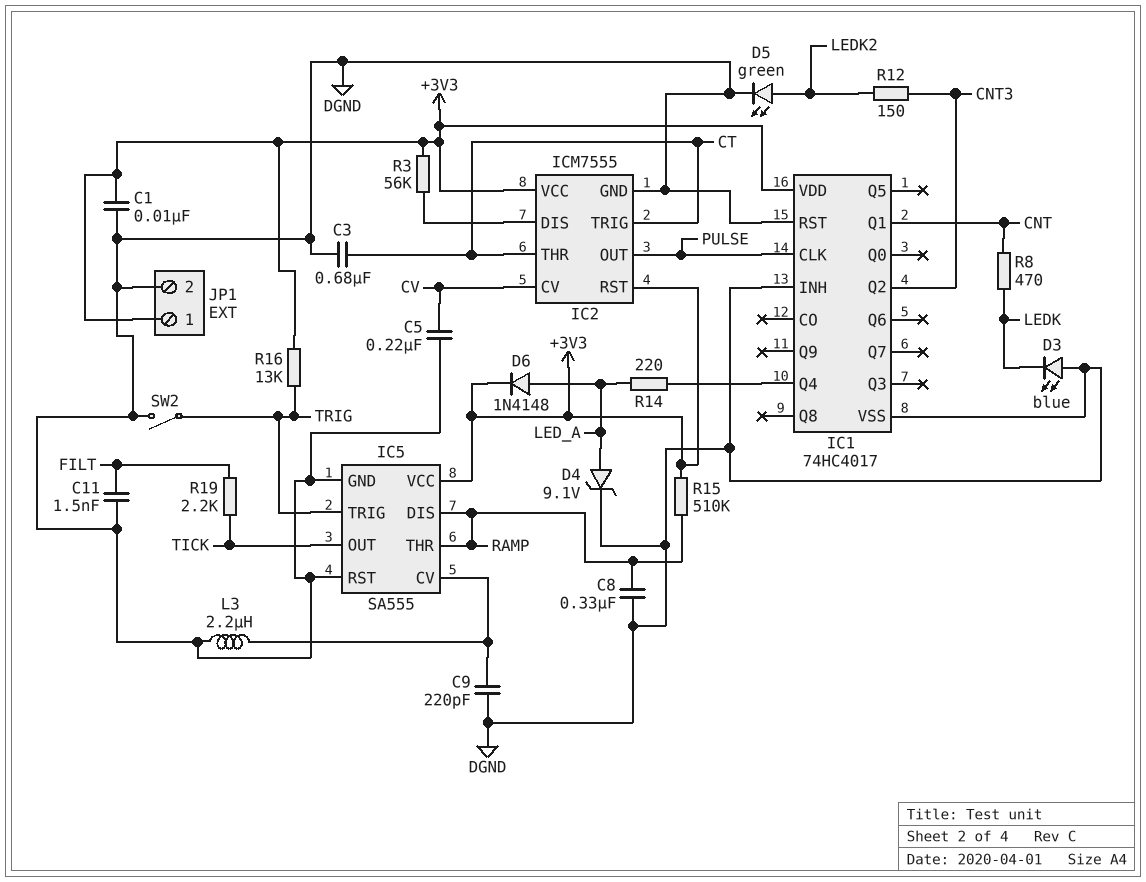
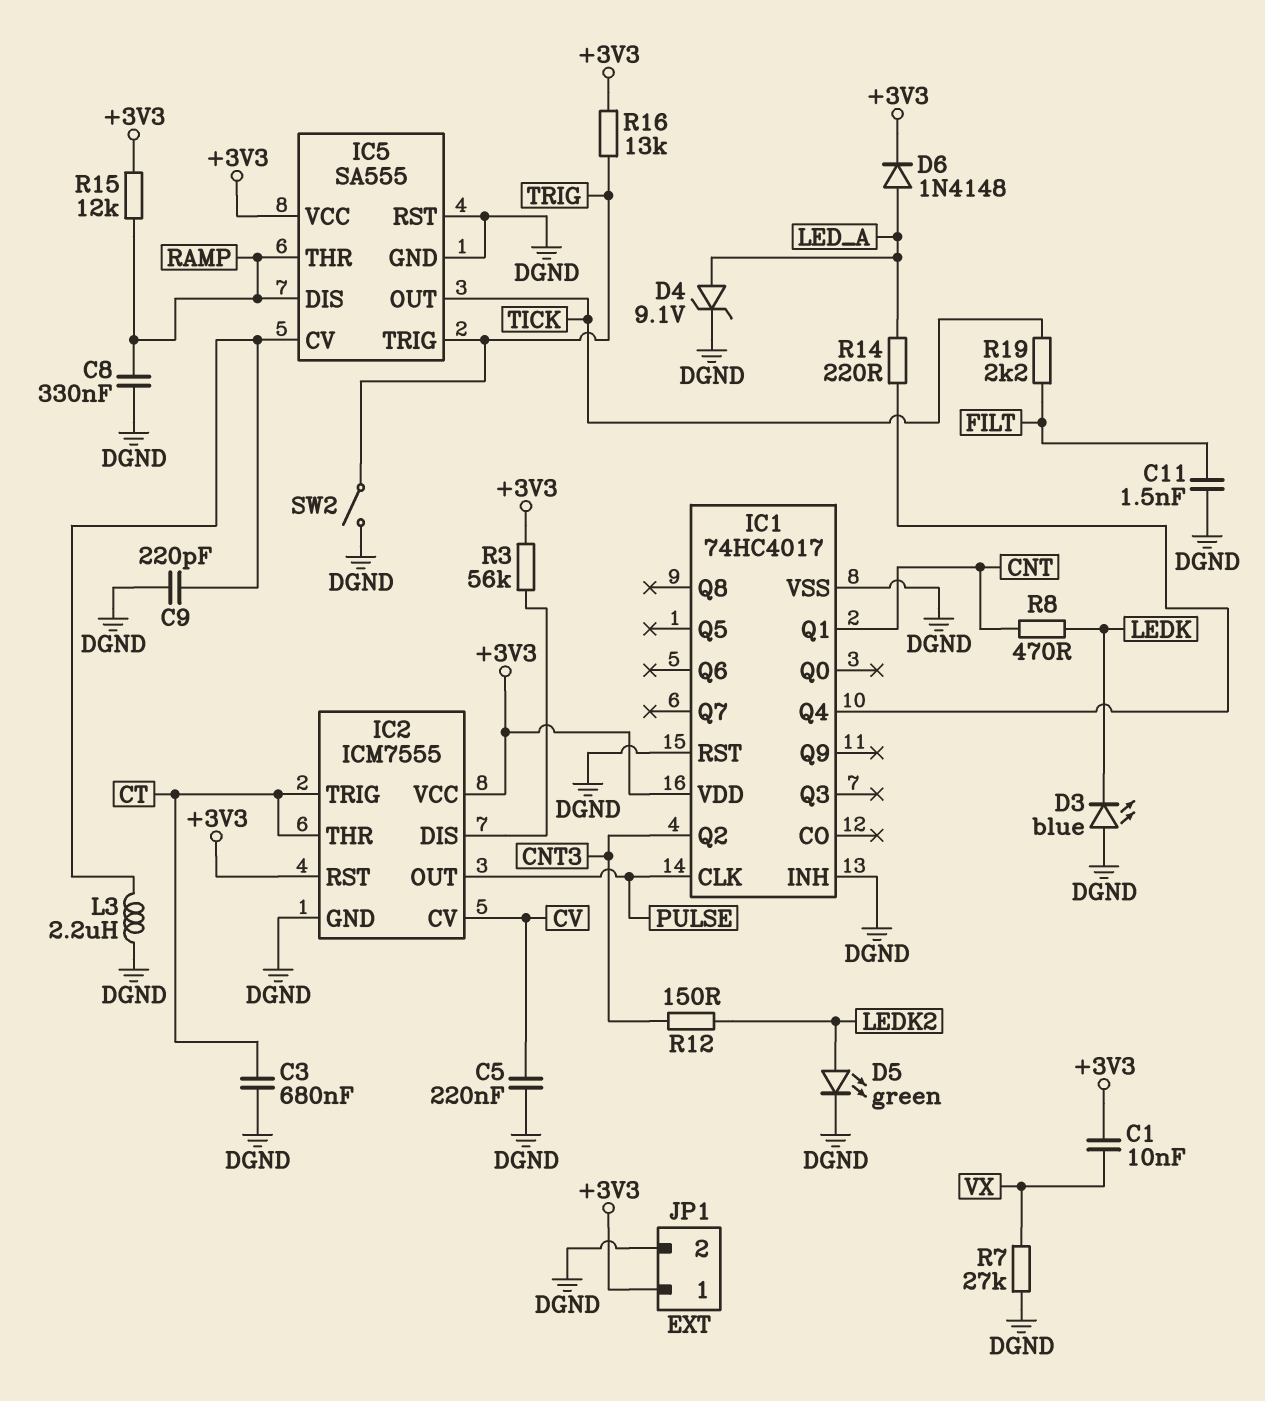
C1: 10nF (+3V3, DGND) -> 10nF (+3V3, VX)
R7: none -> 27k (DGND, VX)
R15: 510k (+3V3, RAMP) -> 12k (+3V3, RAMP)

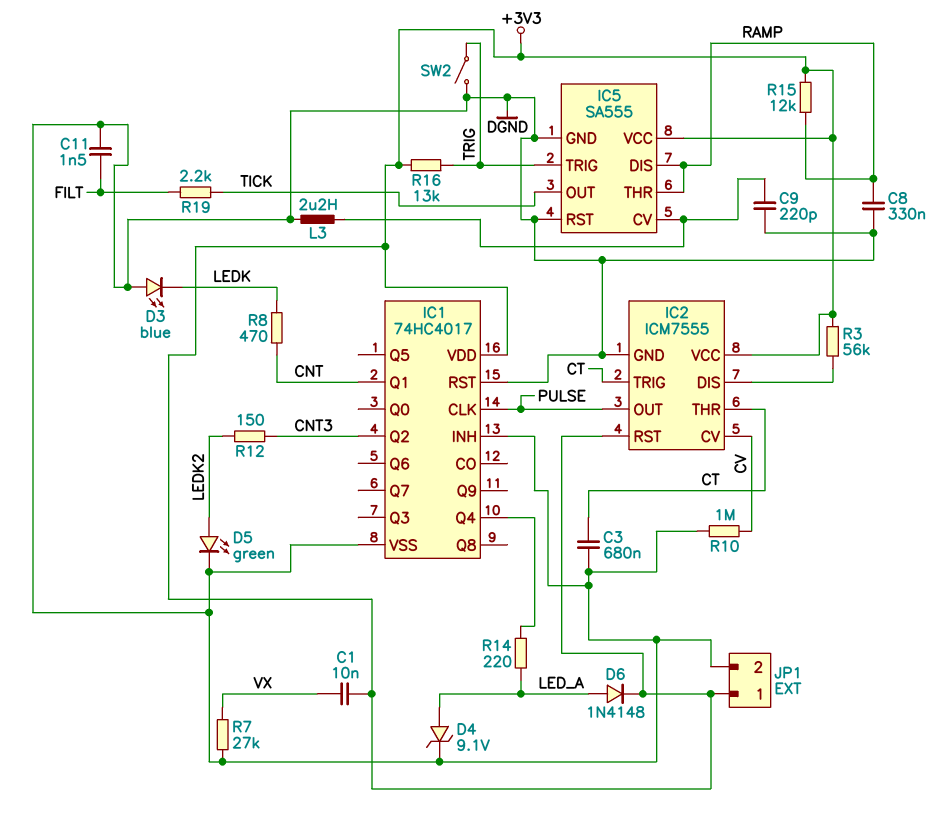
C5: 220nF (CV, DGND) -> none
R10: none -> 1M (CV, DGND)

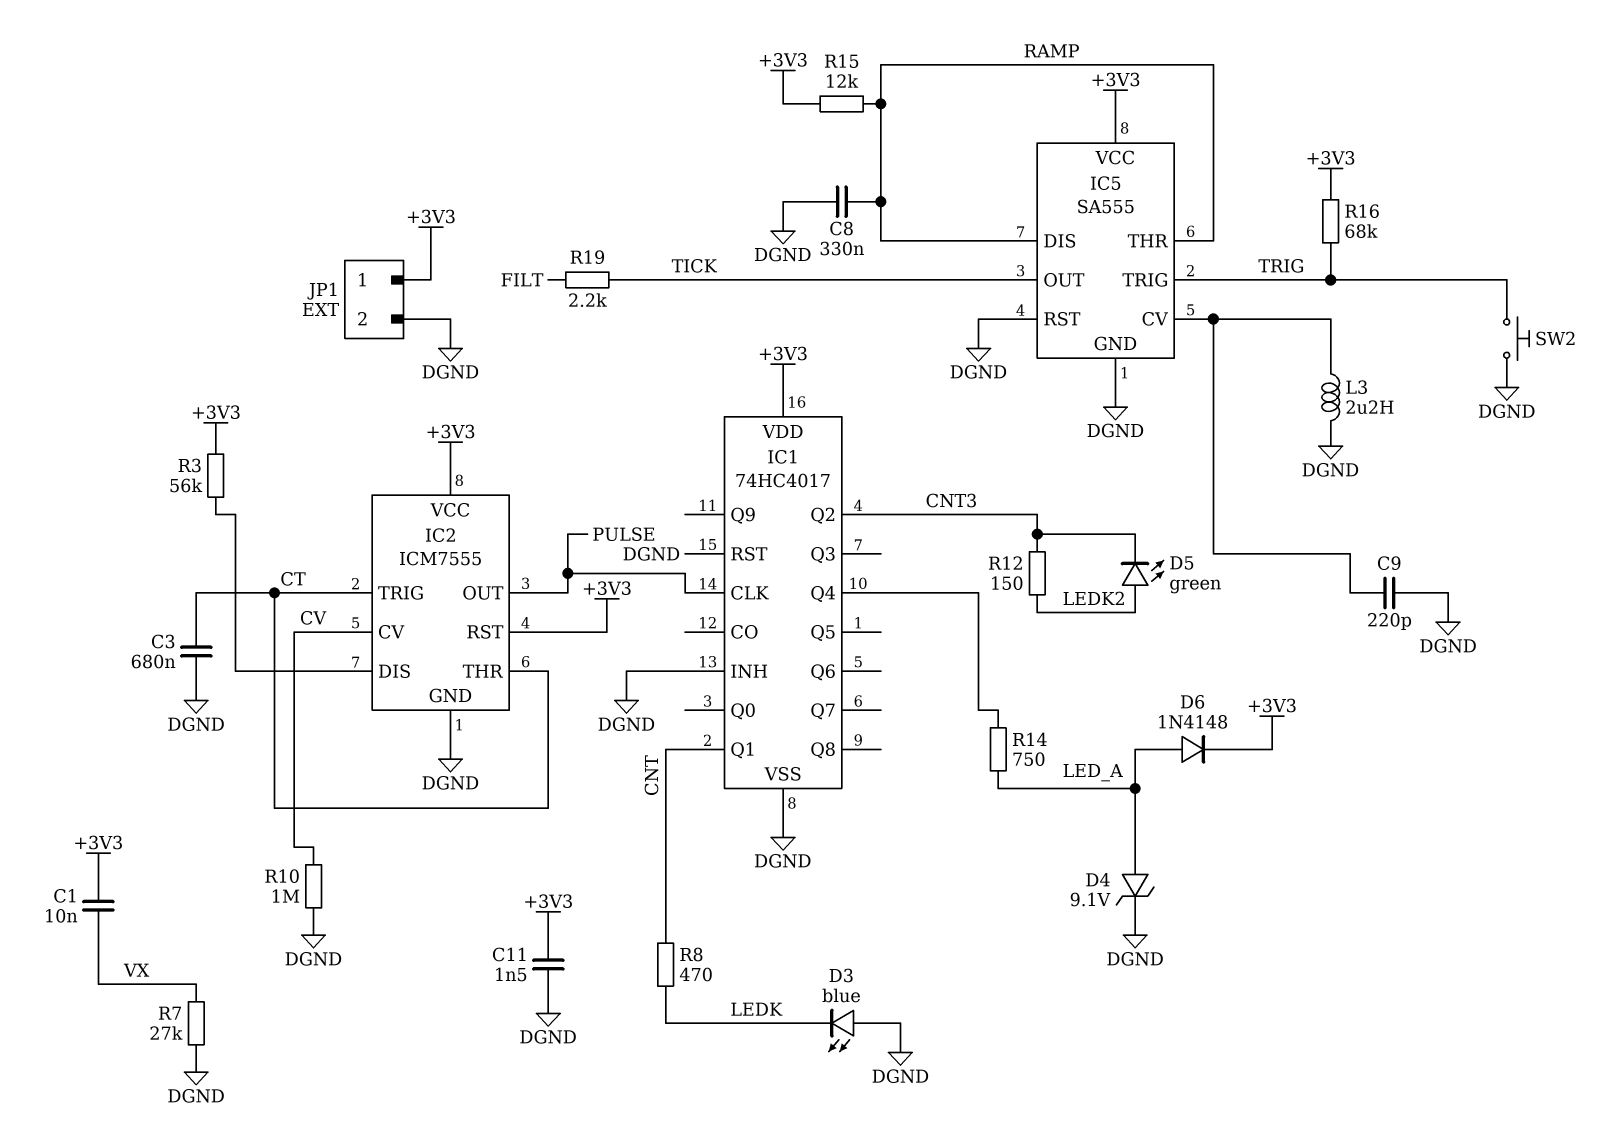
C11: 1.5nF (DGND, FILT) -> 1.5nF (+3V3, DGND)
D5: LED green (A LEDK2, K DGND) -> LED green (A LEDK2, K CNT3)
R14: 220 (IC1/Q4, LED_A) -> 750 (IC1/Q4, LED_A)
R16: 13k (+3V3, TRIG) -> 68k (+3V3, TRIG)
SW2: switch (DGND, TRIG) -> button (DGND, TRIG)

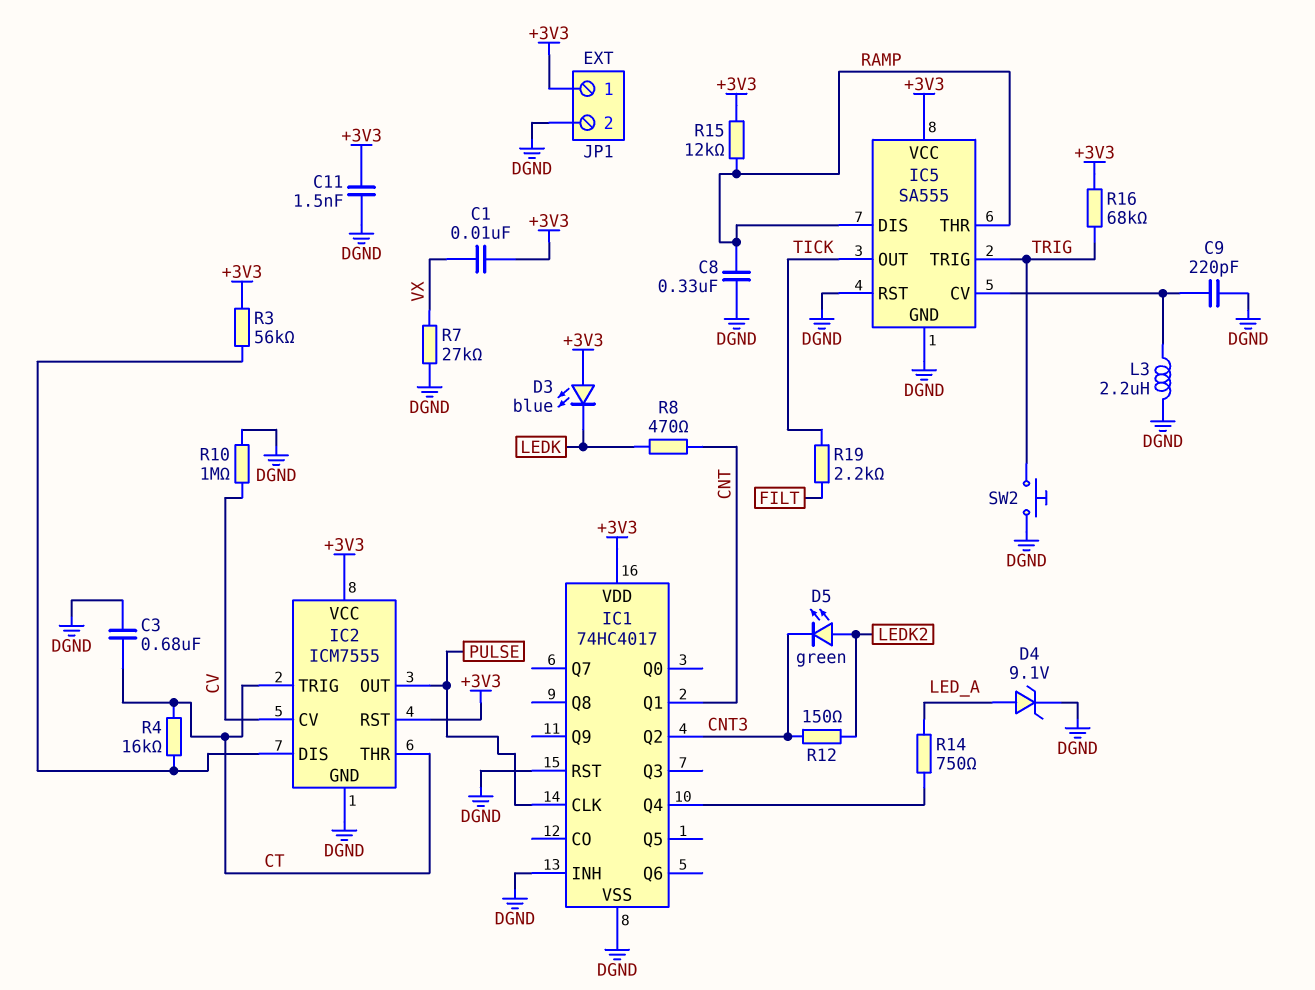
D3: LED blue (A DGND, K LEDK) -> LED blue (A +3V3, K LEDK)
D6: diode 1N4148 (A LED_A, K +3V3) -> none
R4: none -> 16k (CT, IC2/DIS)

